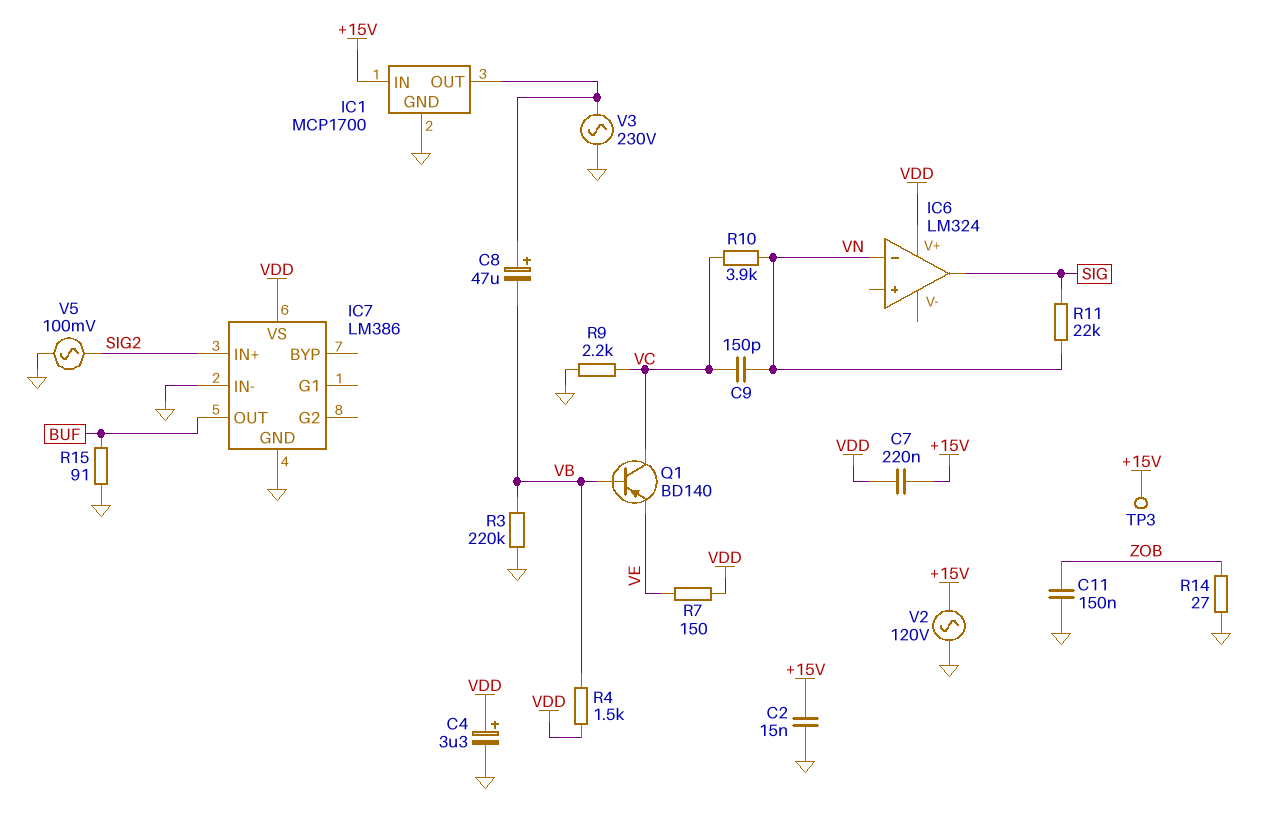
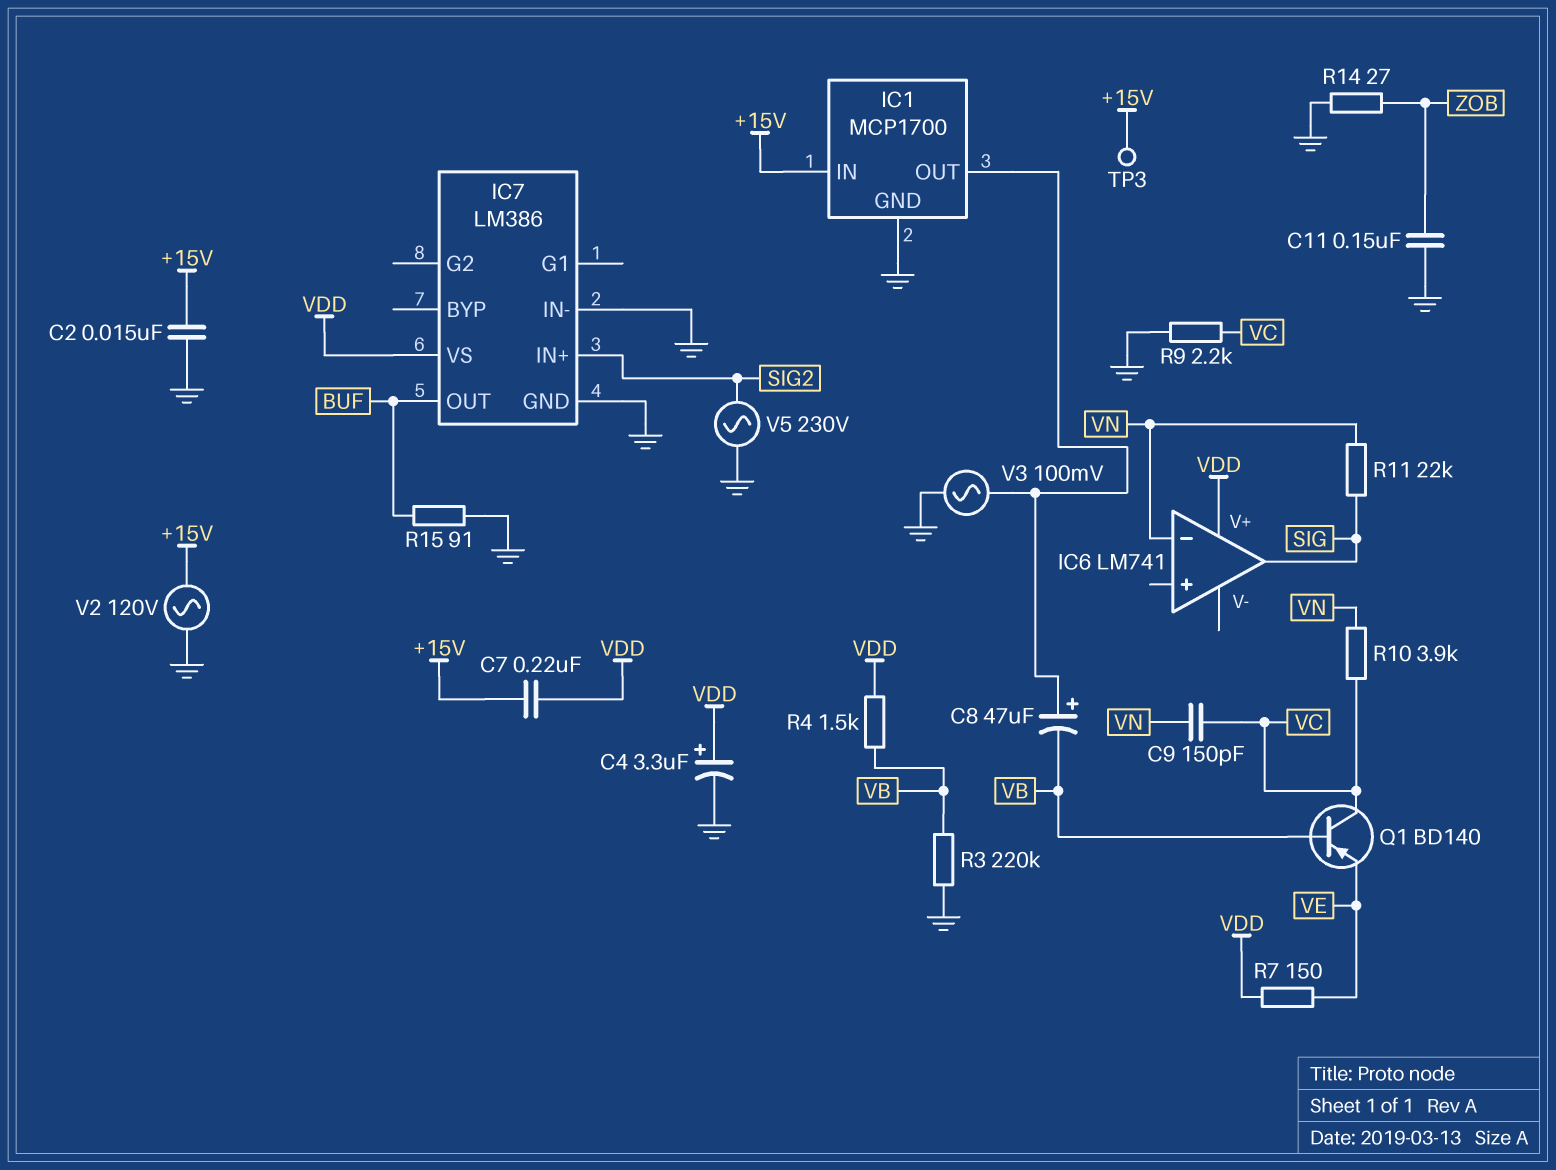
IC6: LM324 -> LM741
V3: AC 230V (GND, IC1/OUT) -> AC 100mV (GND, IC1/OUT)
V5: AC 100mV (GND, SIG2) -> AC 230V (GND, SIG2)

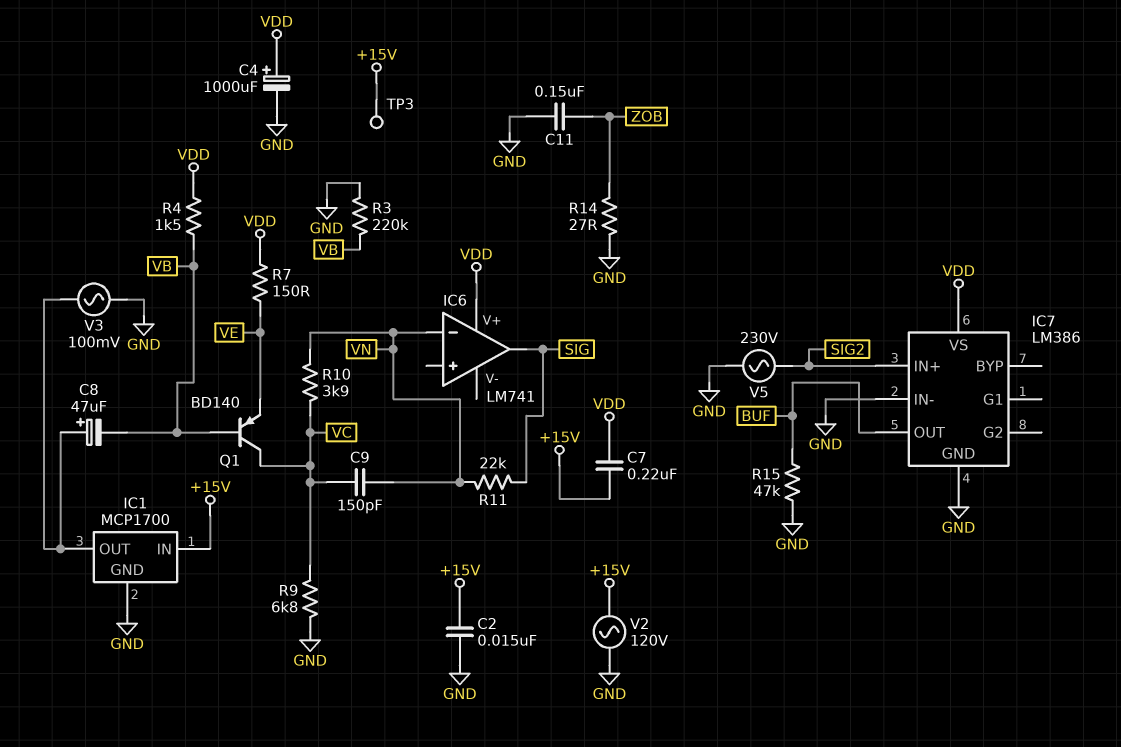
C4: 3.3uF (plus VDD, minus GND) -> 1000uF (plus VDD, minus GND)
R9: 2.2k (GND, VC) -> 6.8k (GND, VC)
R15: 91 (BUF, GND) -> 47k (BUF, GND)

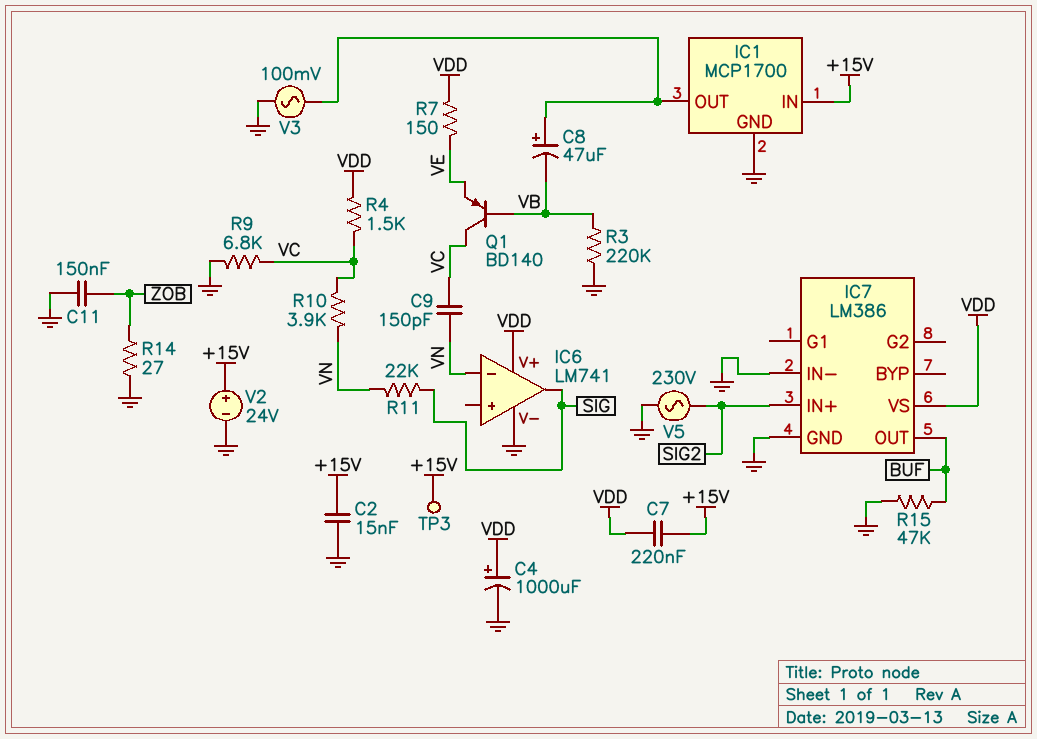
IC6 pin V-: none -> GND
R4: 1.5k (VB, VDD) -> 1.5k (VC, VDD)
V2: AC 120V (+15V, GND) -> 24V (plus +15V, minus GND)

